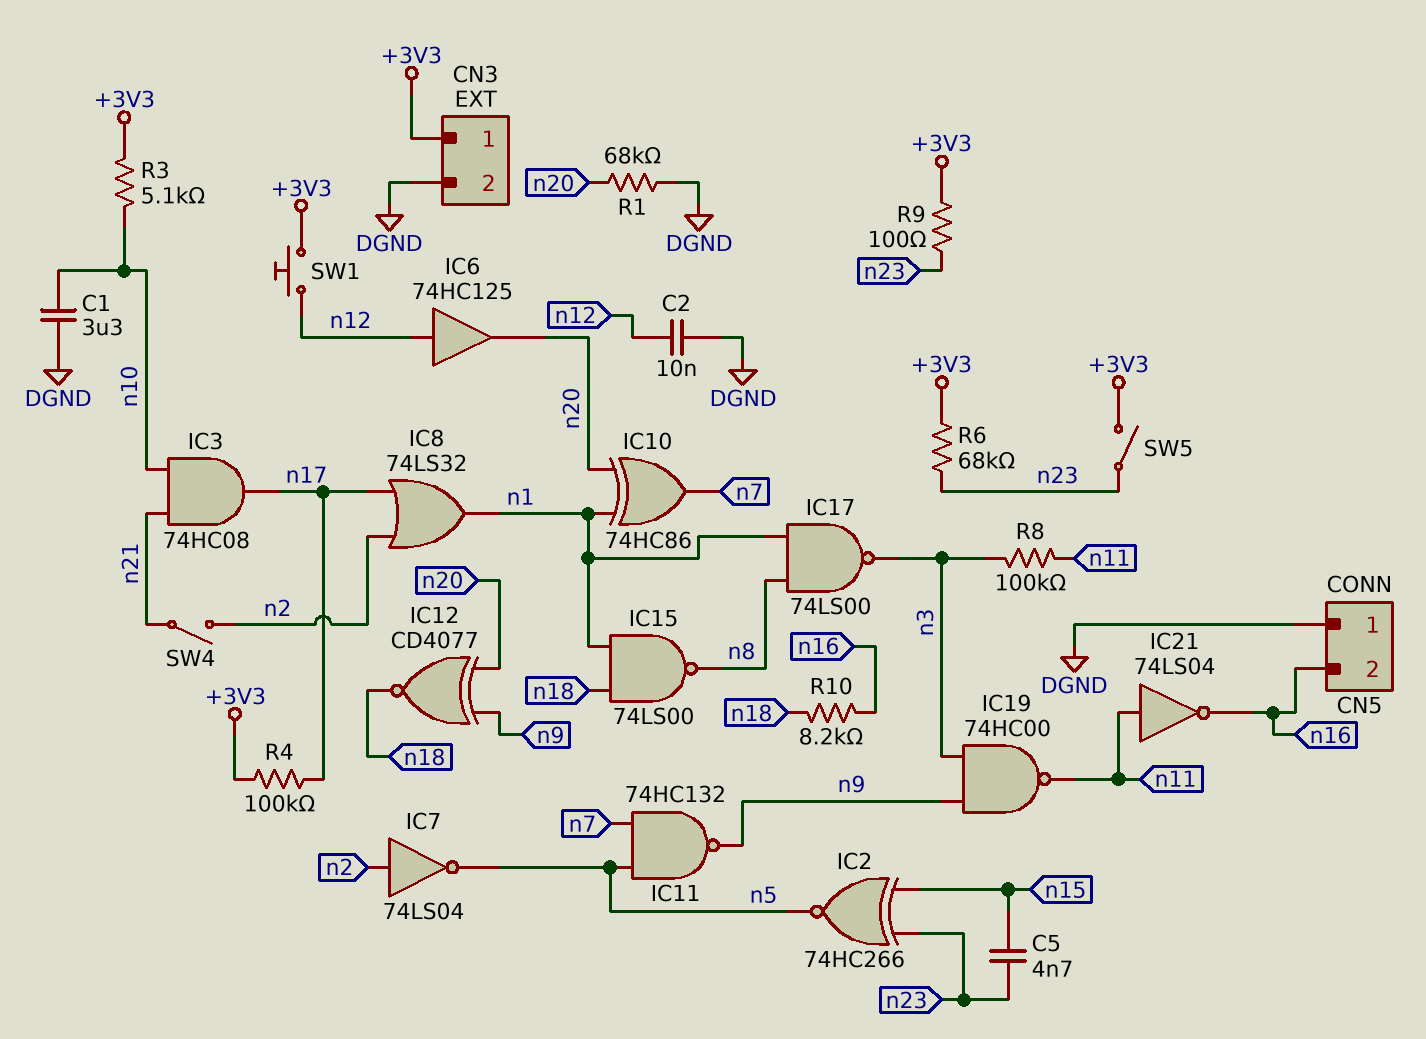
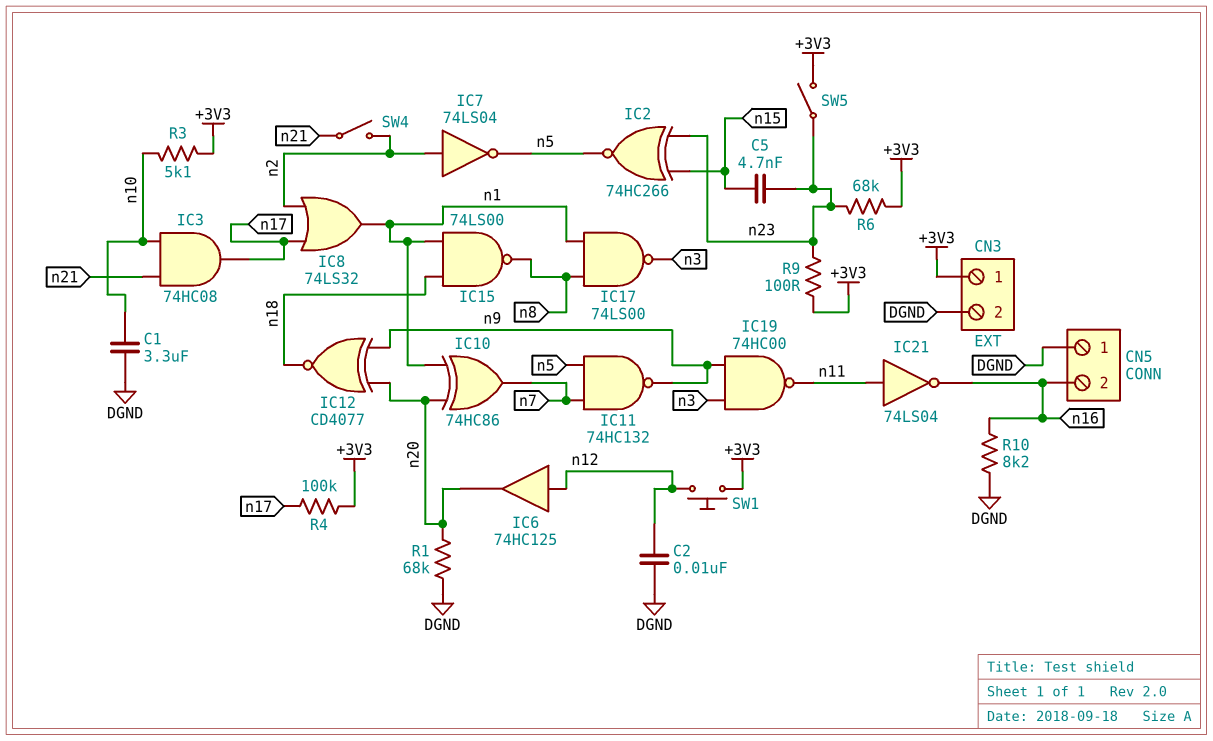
R8: 100k (n3, n11) -> none
R10: 8.2k (n16, n18) -> 8.2k (DGND, n16)

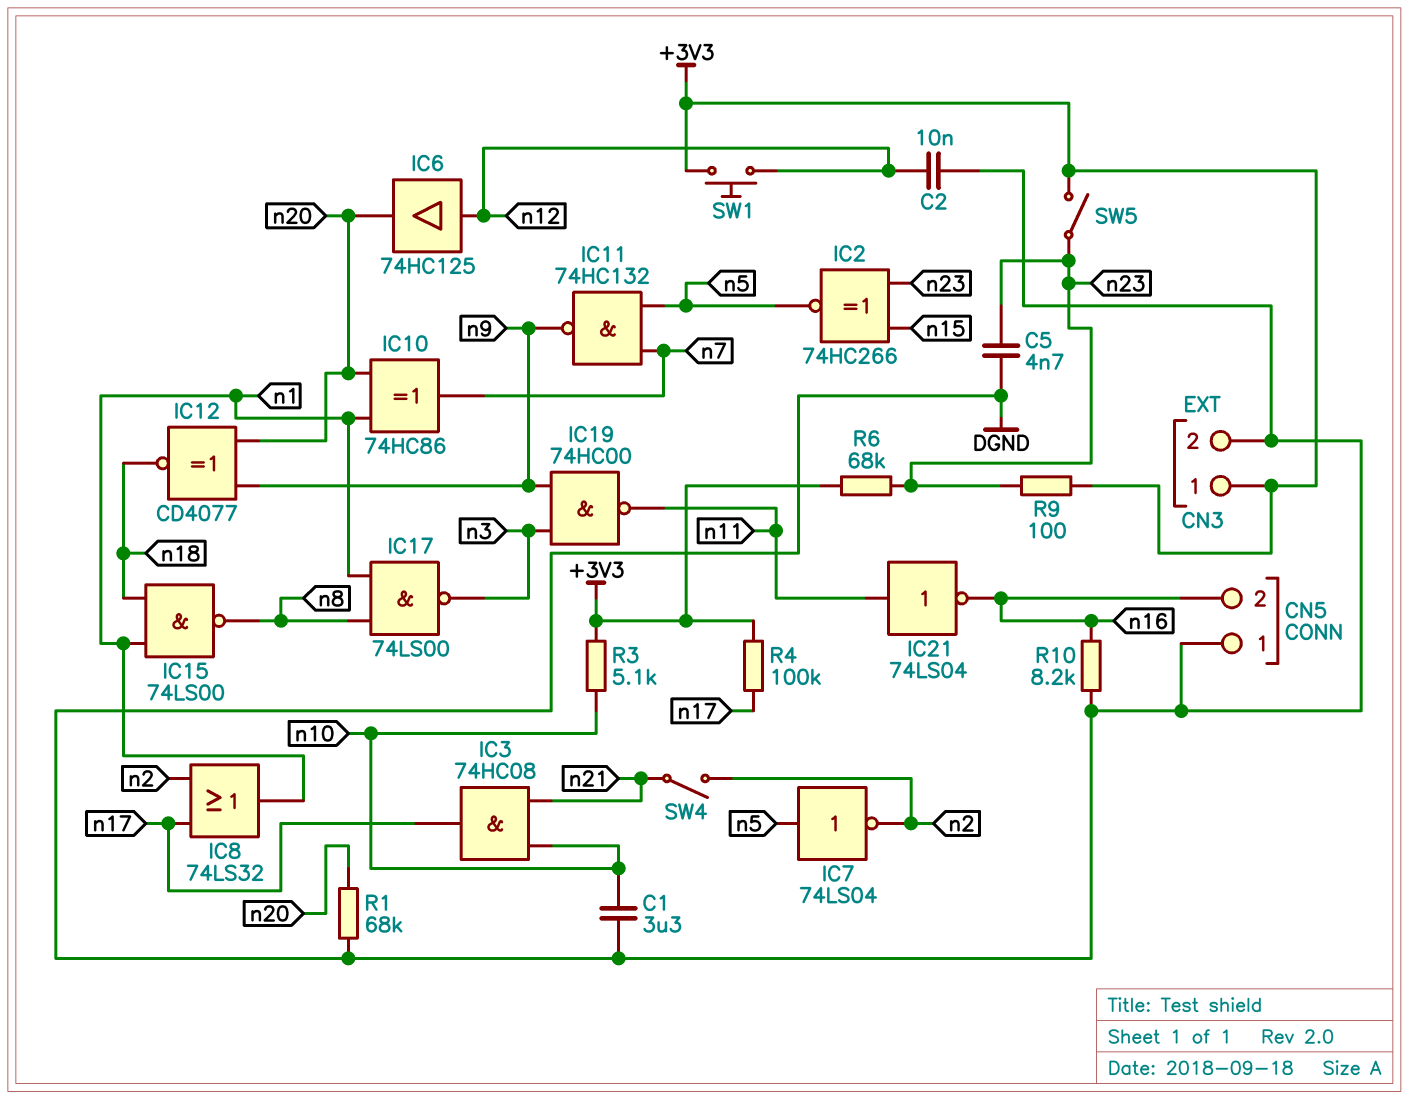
C5: 4.7nF (n15, n23) -> 4.7nF (DGND, n23)
IC7: NOT 74LS04 (in n2, out n5) -> NOT 74LS04 (in n5, out n2)

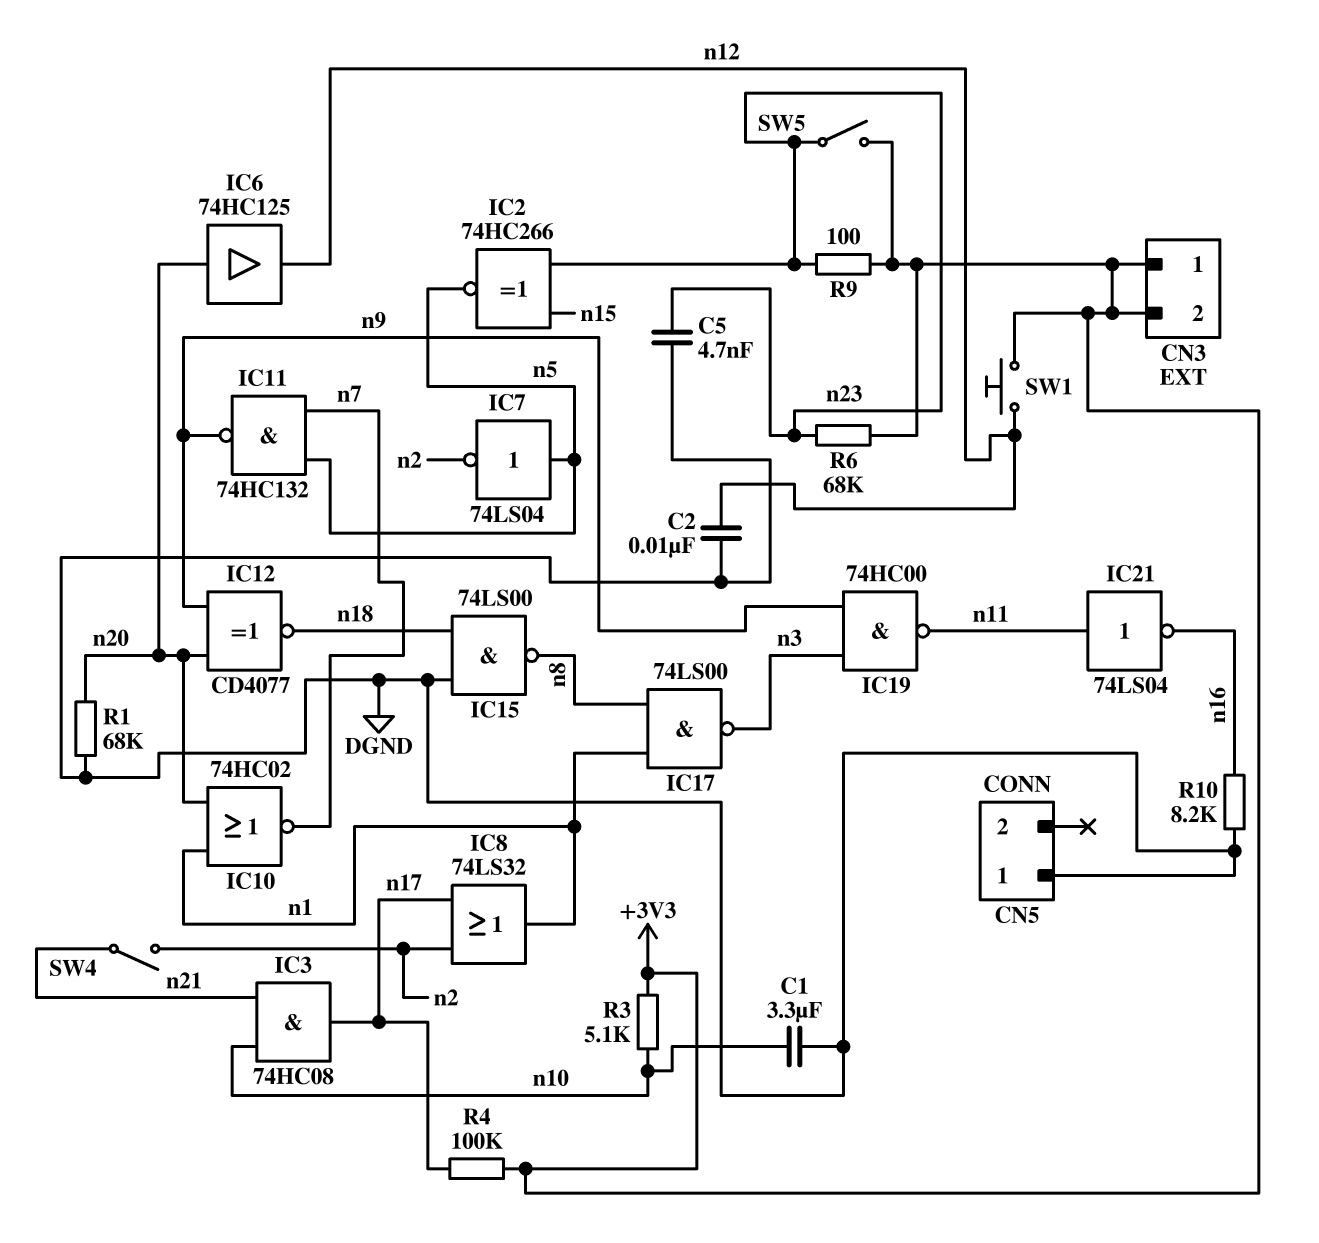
CN3 pin 2: DGND -> +3V3
CN5 pin 2: n16 -> none
IC6: buffer 74HC125 (in n12, out n20) -> buffer 74HC125 (in n20, out n12)
IC10: XOR 74HC86 (in n1, in n20, out n7) -> NOR 74HC02 (in n1, in n20, out n7)
IC15: NAND 74LS00 (in n1, in n18, out n8) -> NAND 74LS00 (in DGND, in n18, out n8)

